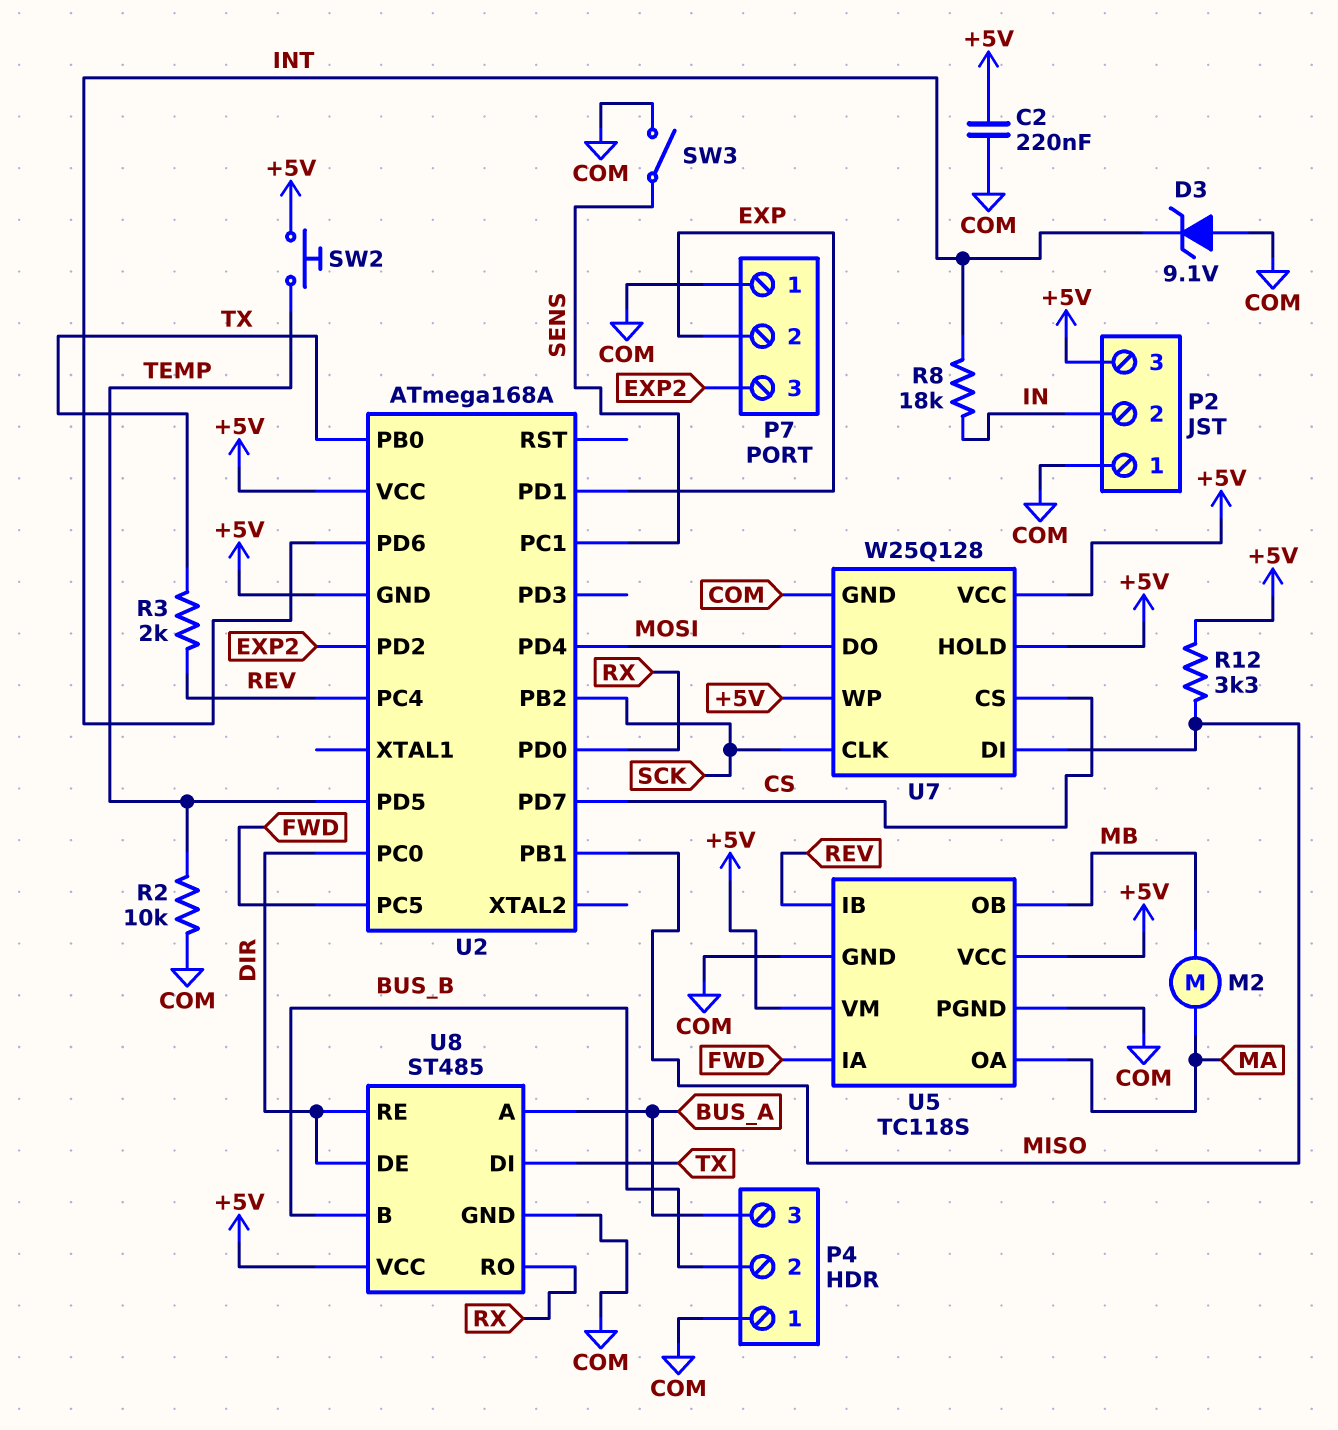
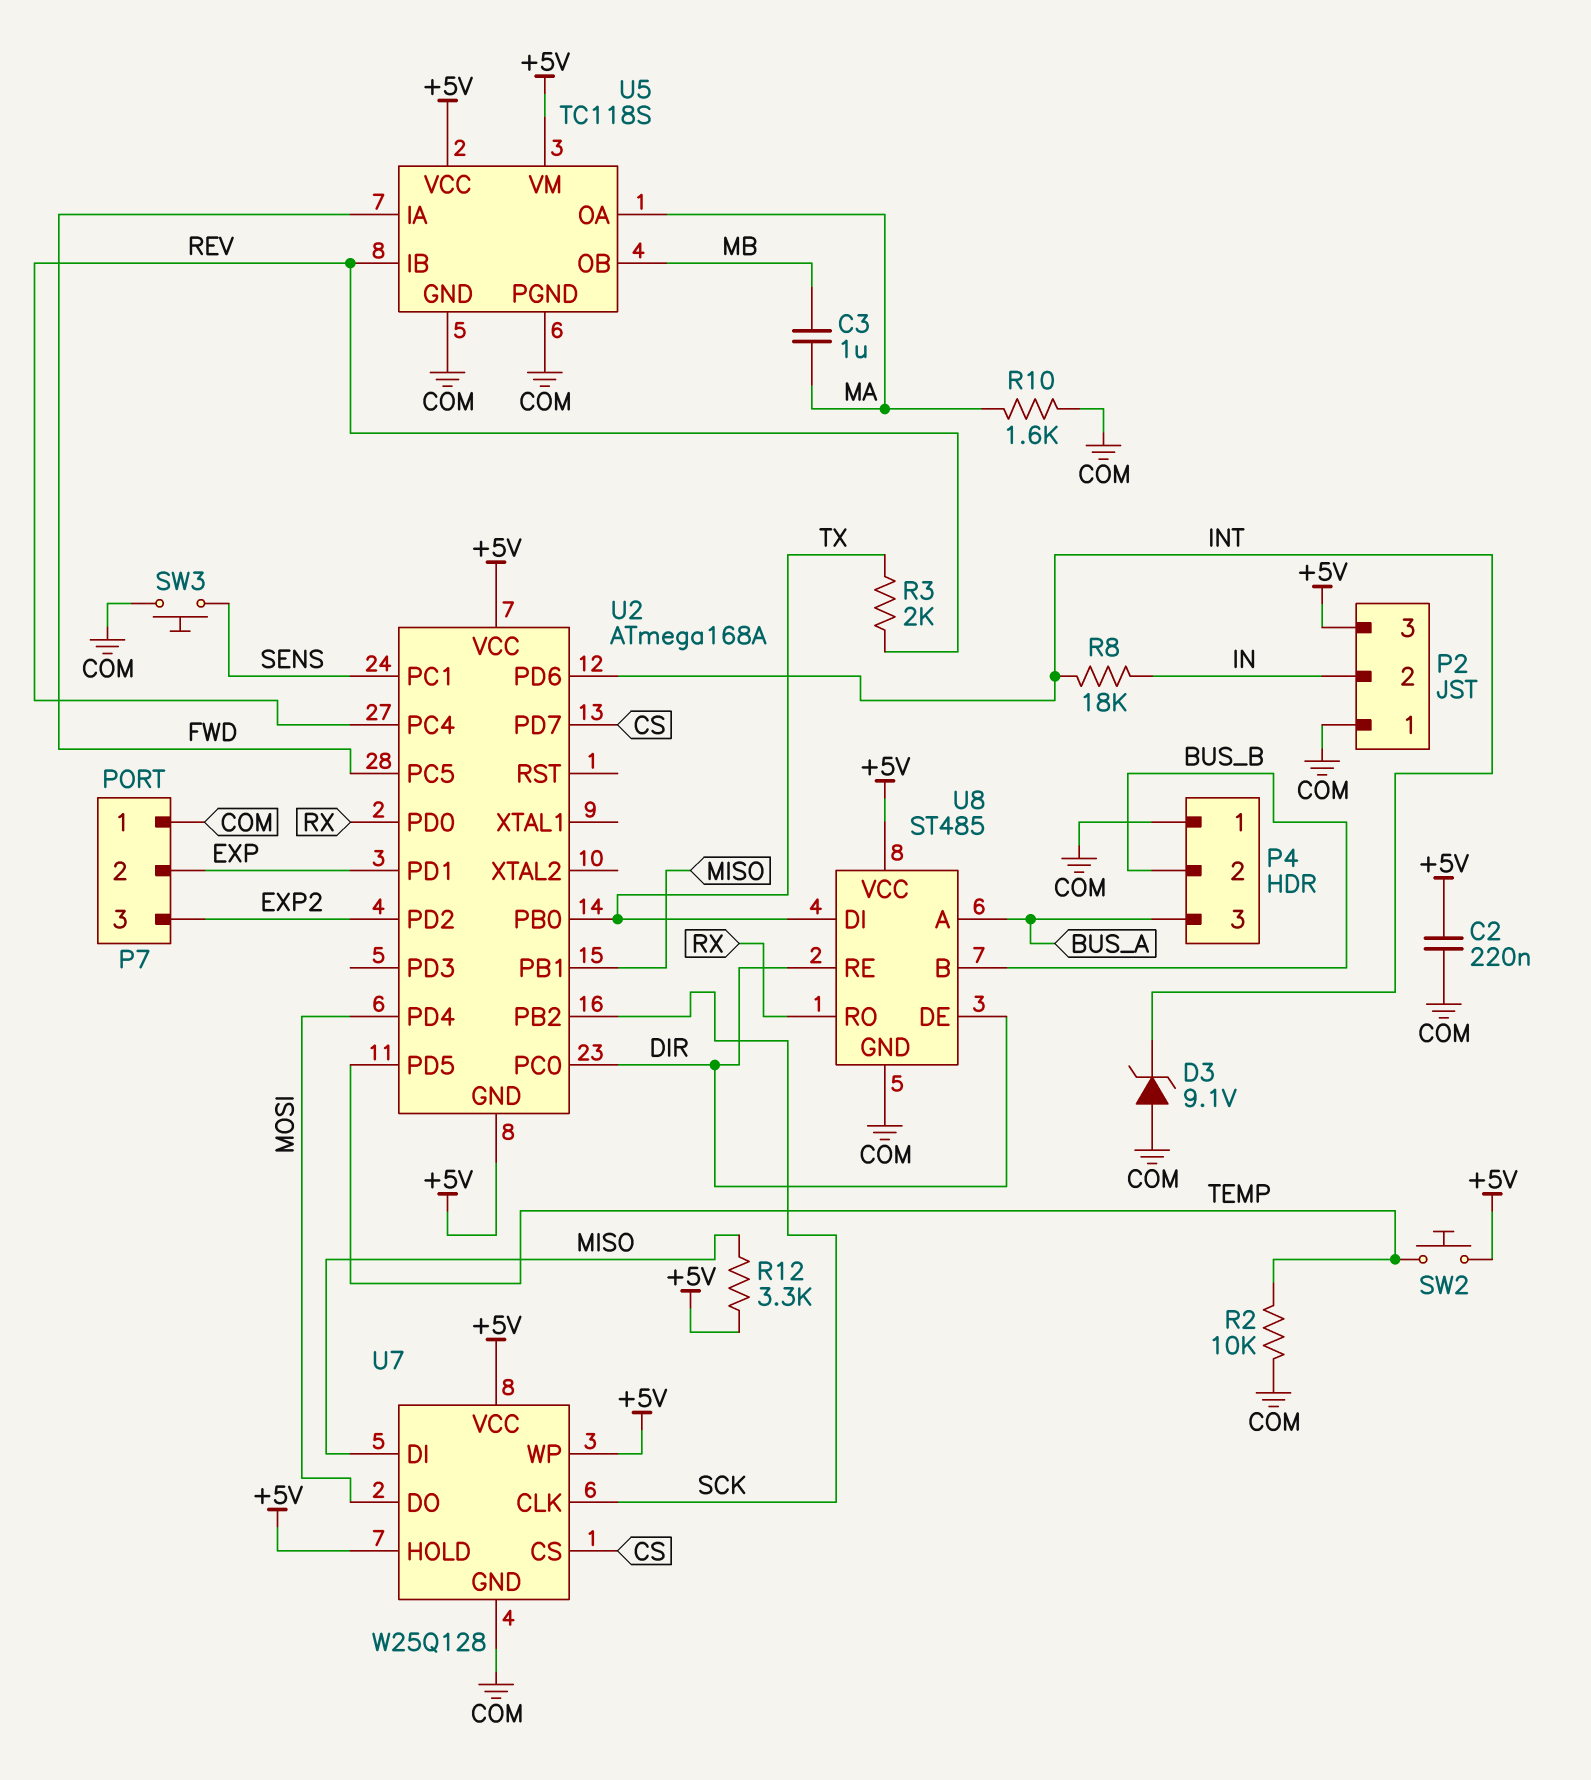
C3: none -> 1uF (MA, MB)
M2: motor (MA, MB) -> none
R10: none -> 1.6k (COM, MA)
SW3: switch (COM, SENS) -> button (COM, SENS)

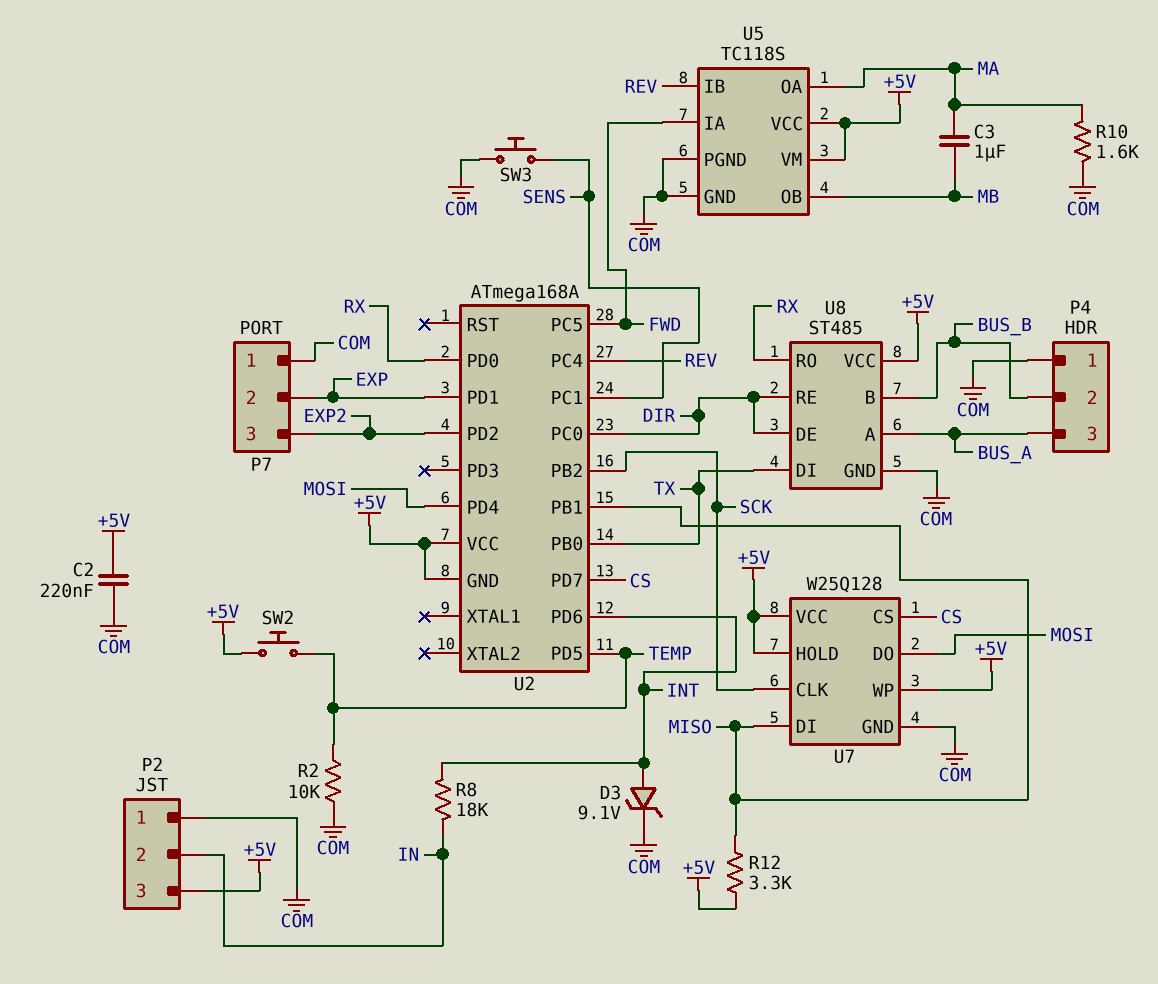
D3: zener 9.1V (A COM, K INT) -> zener 9.1V (A INT, K COM)
R3: 2k (REV, TX) -> none

